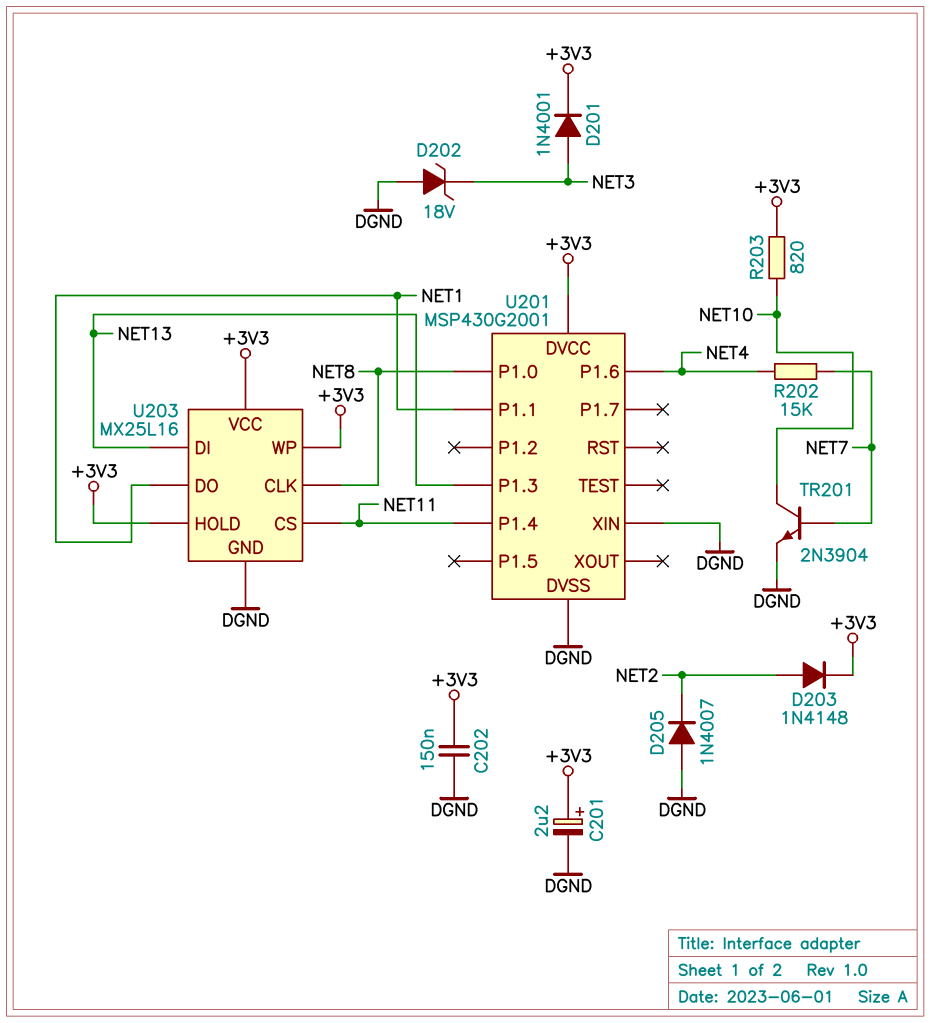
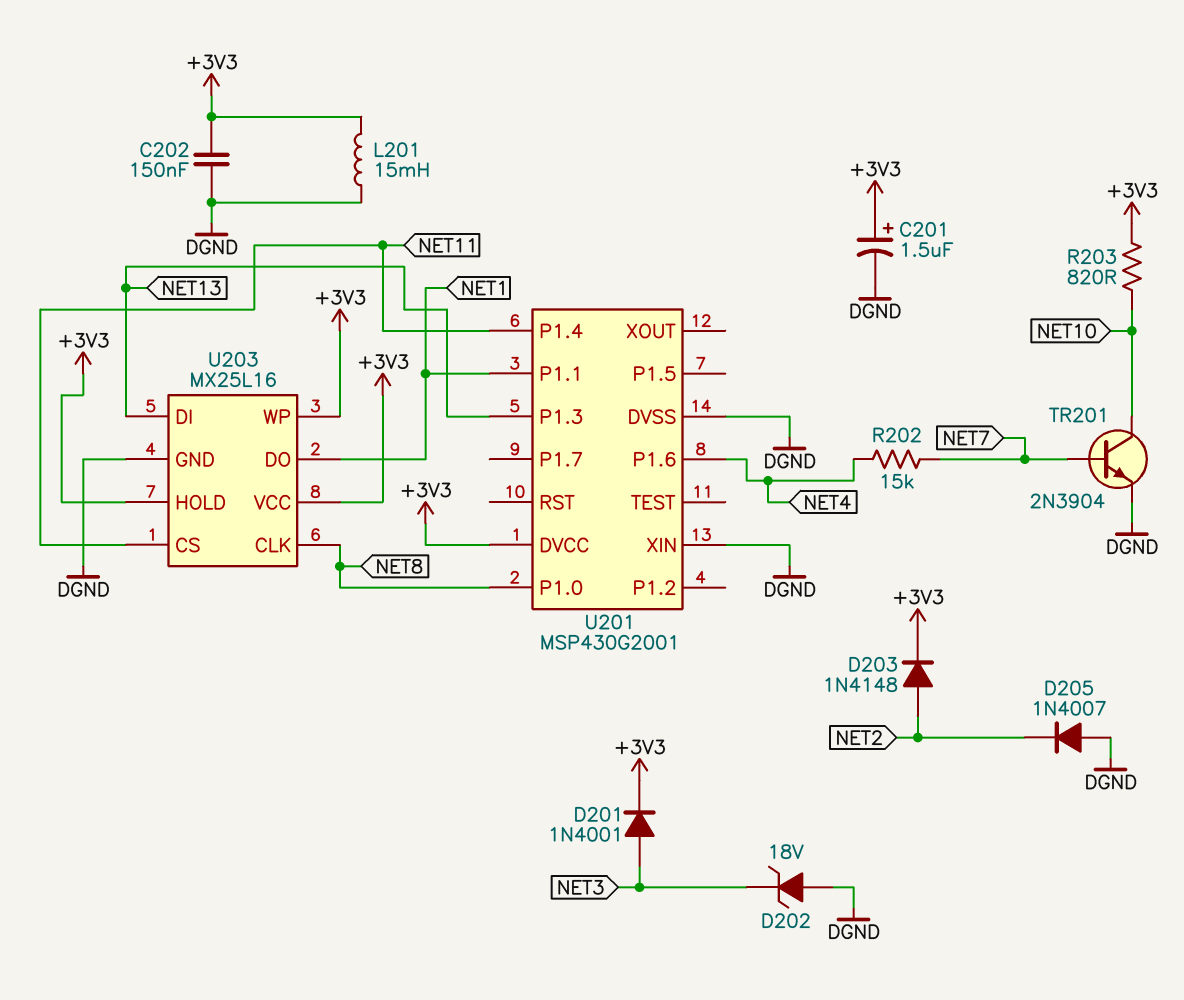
C201: 2.2uF (plus +3V3, minus DGND) -> 1.5uF (plus +3V3, minus DGND)
L201: none -> 15mH (+3V3, DGND)

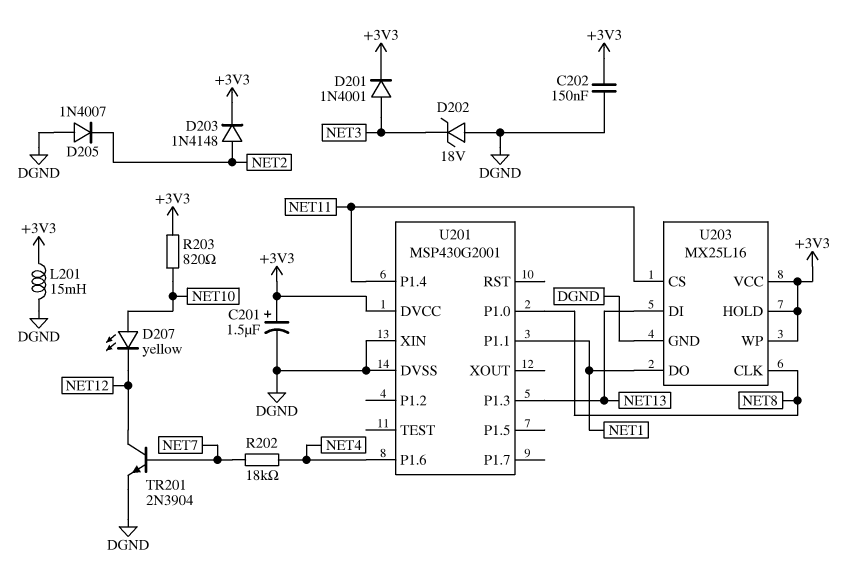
D207: none -> LED yellow (A NET10, K NET12)
R202: 15k (NET4, NET7) -> 18k (NET4, NET7)
TR201: NPN 2N3904 (B NET7, C NET10, E DGND) -> NPN 2N3904 (B NET7, C NET12, E DGND)

